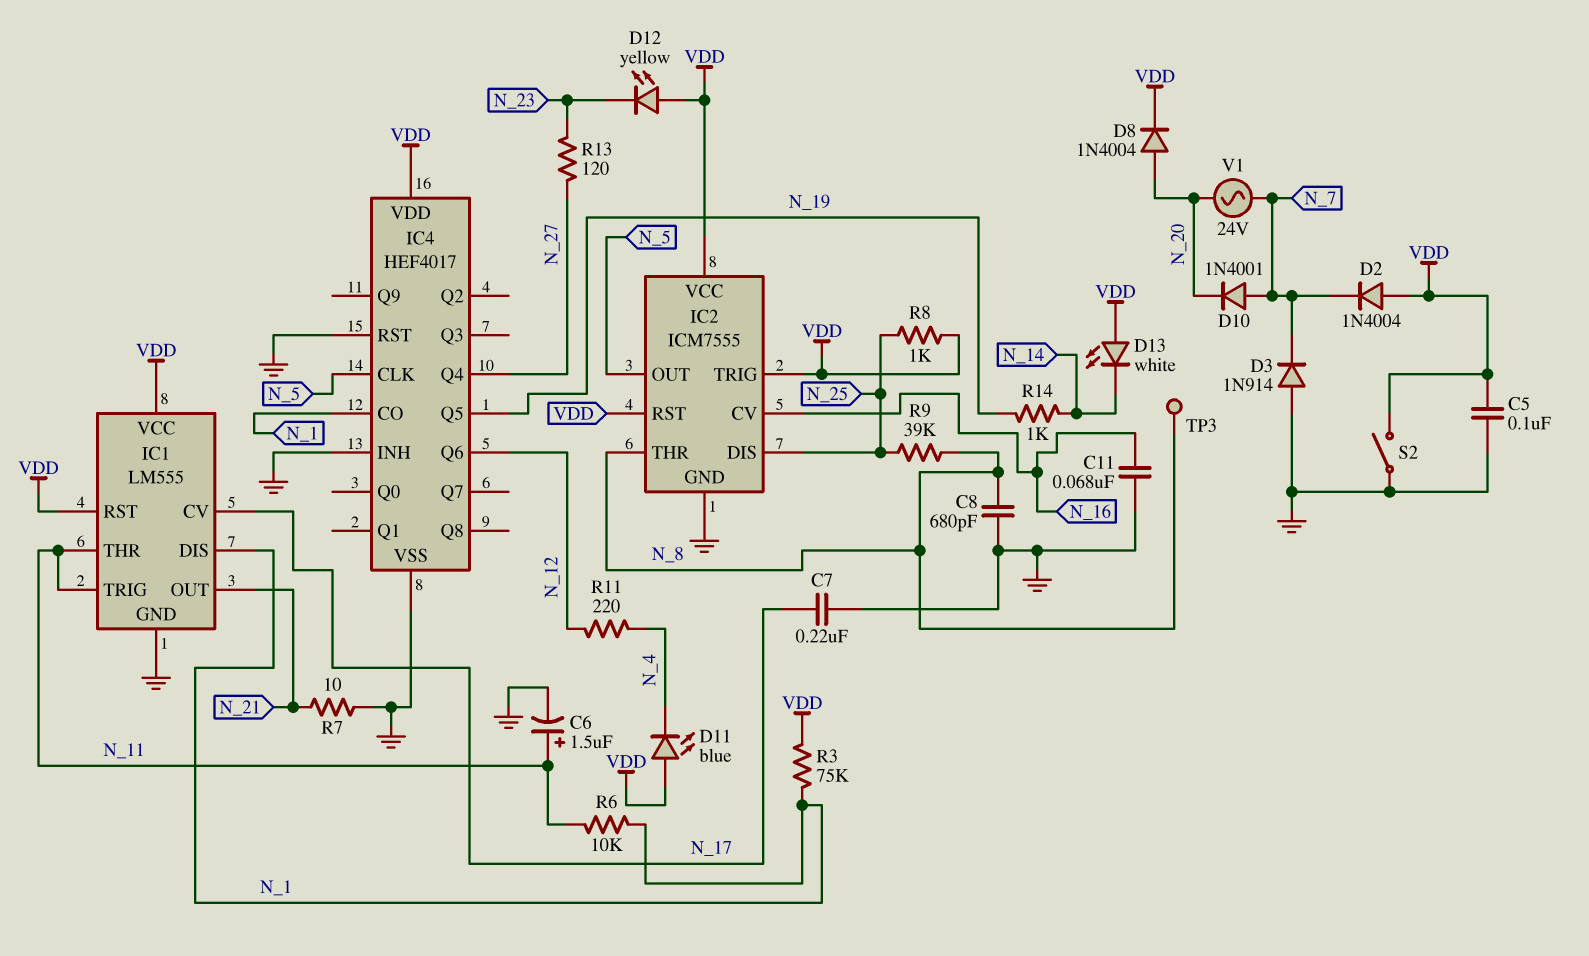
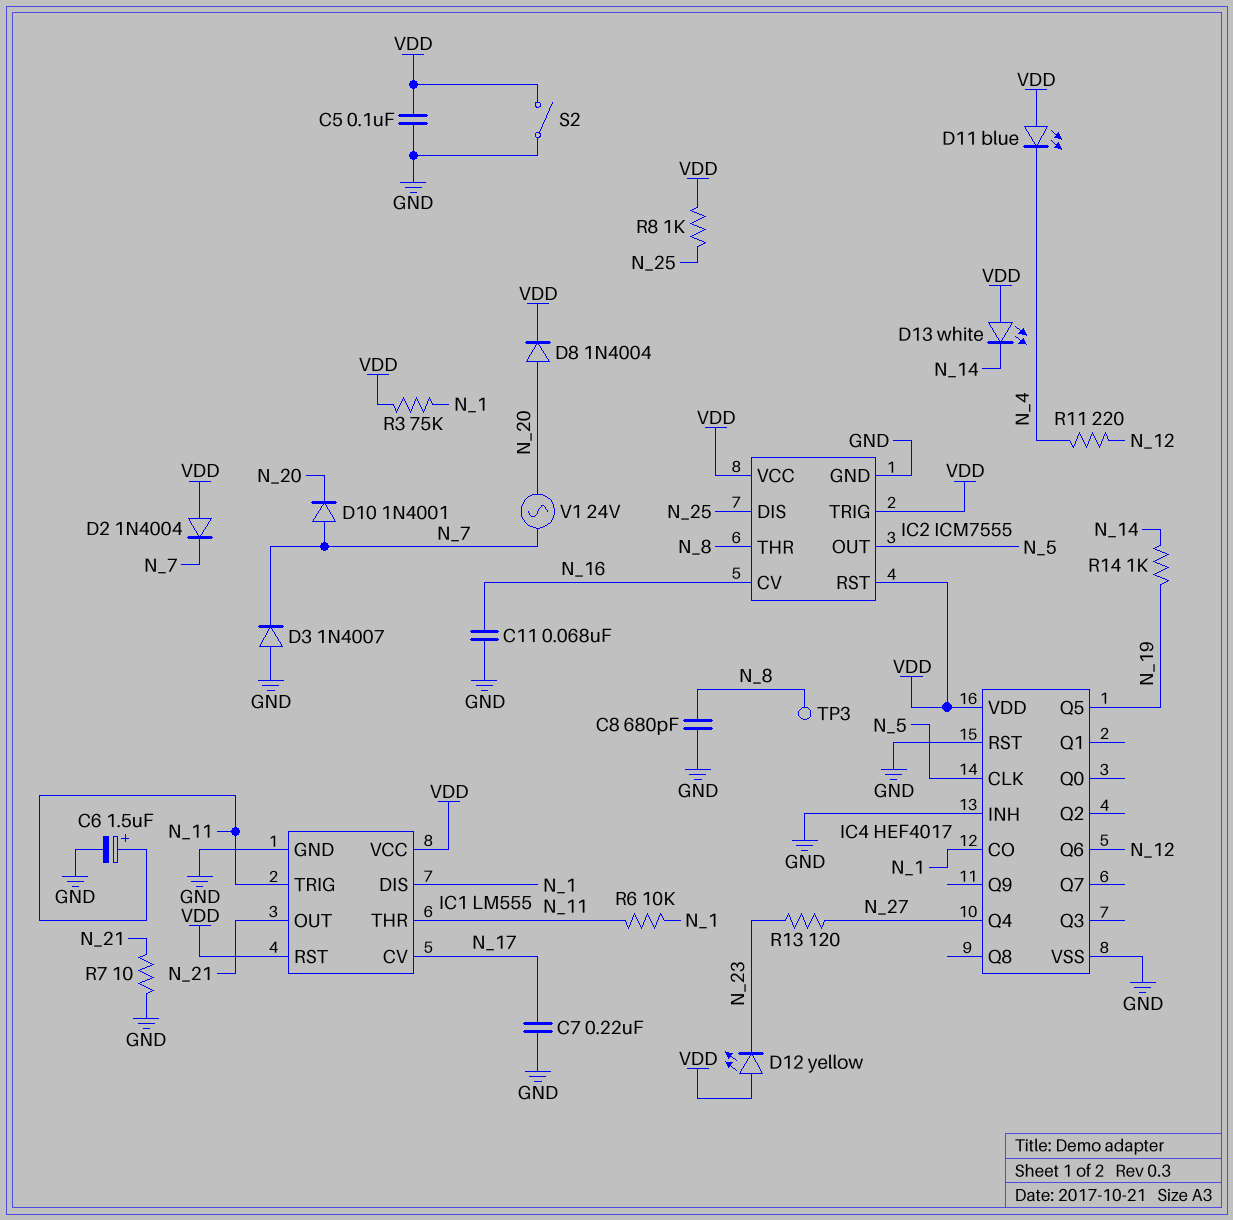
D3: diode 1N914 (A GND, K N_7) -> diode 1N4007 (A GND, K N_7)
R9: 39k (N_8, N_25) -> none

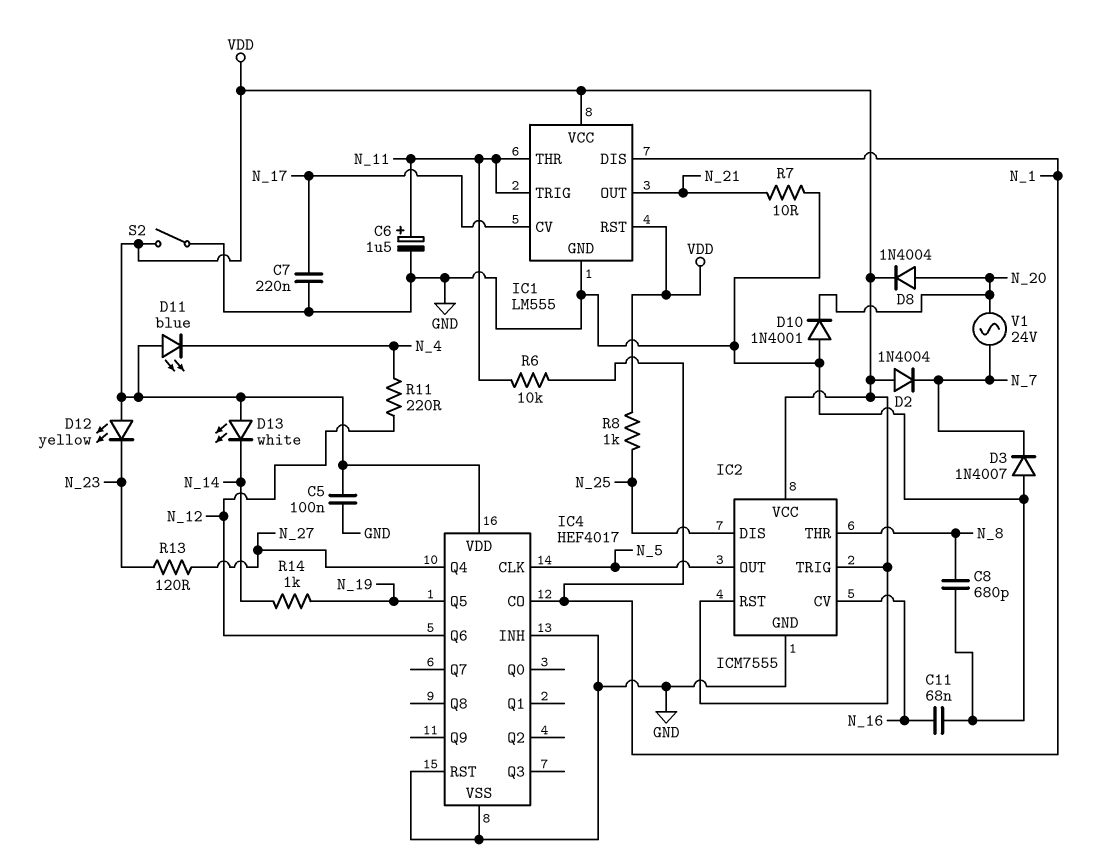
D10: diode 1N4001 (A N_7, K N_20) -> diode 1N4001 (A GND, K N_20)
R3: 75k (N_1, VDD) -> none
TP3: test point (N_8) -> none

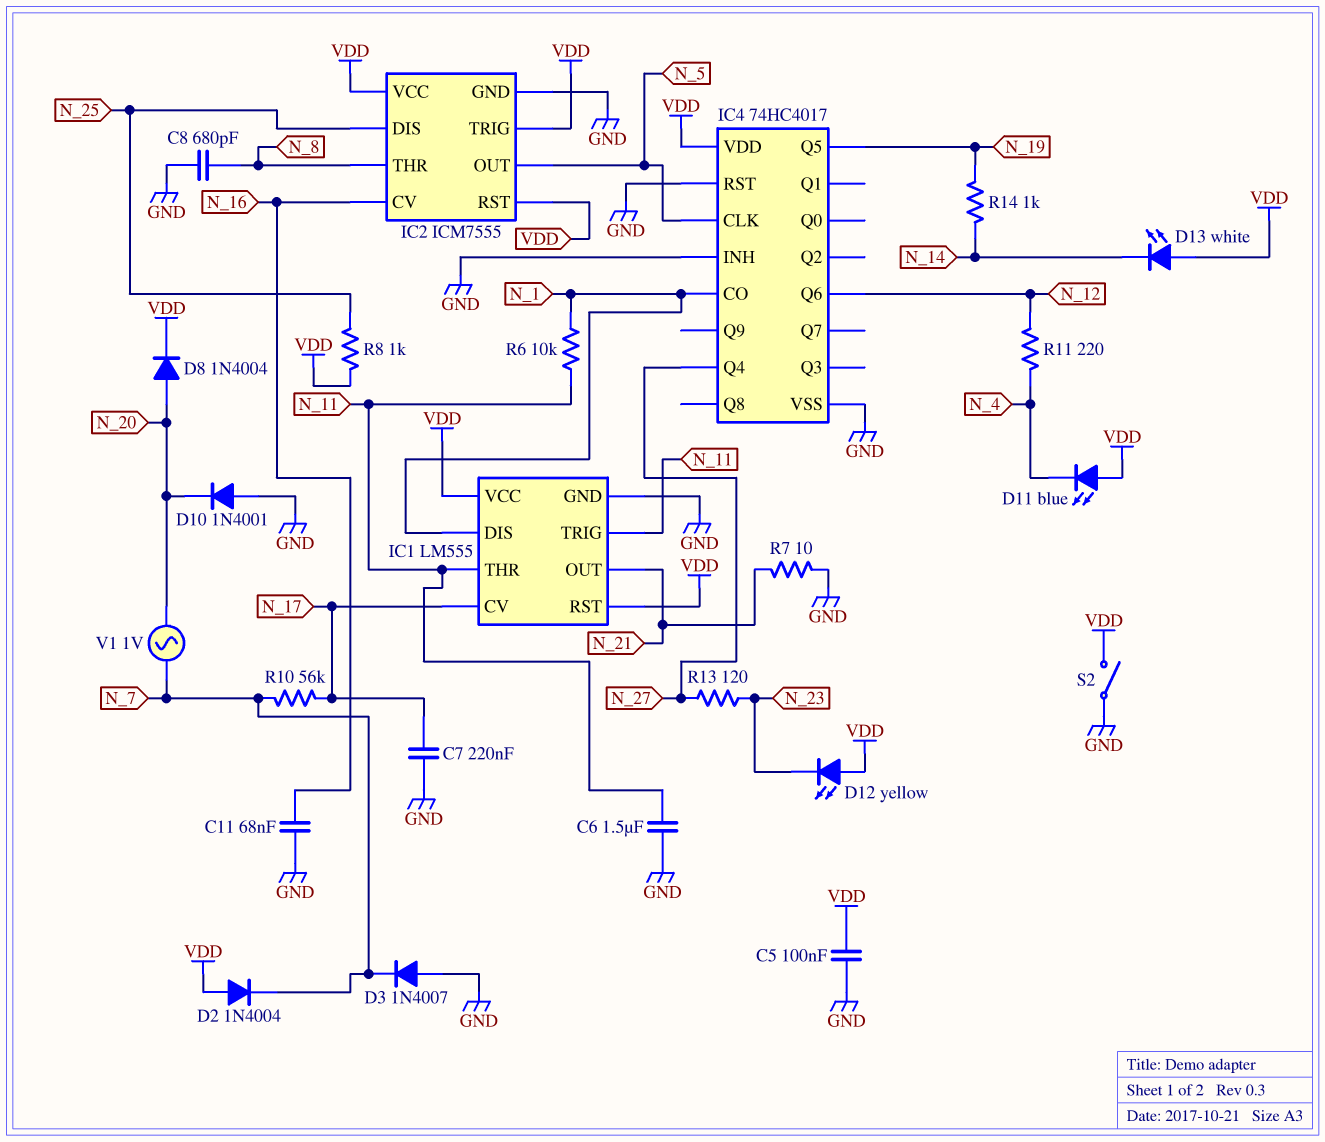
C6: 1.5uF (plus N_11, minus GND) -> 1.5uF (GND, N_11)
IC4: HEF4017 -> 74HC4017
R10: none -> 56k (N_7, N_17)
V1: AC 24V (N_7, N_20) -> AC 1V (N_7, N_20)

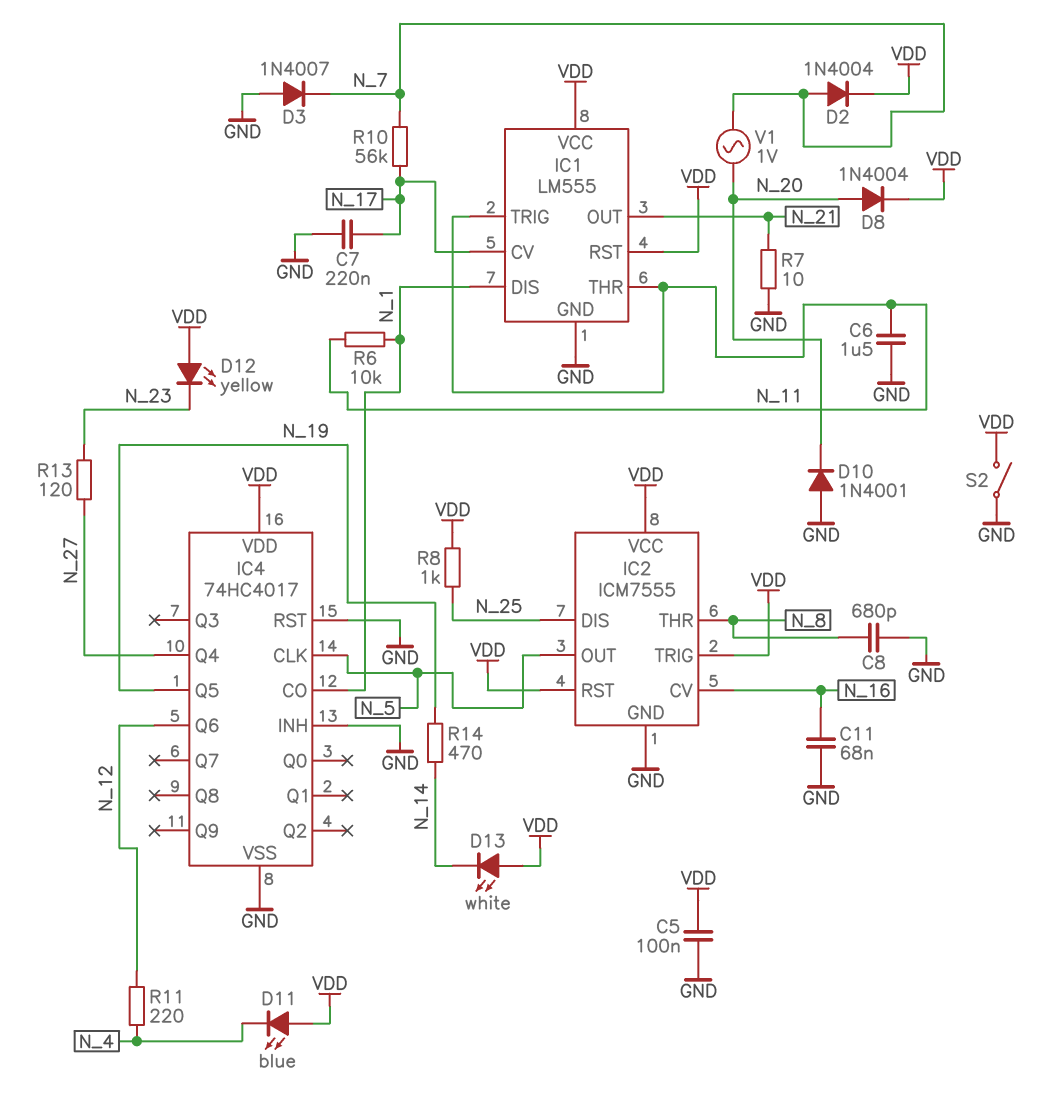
D2: diode 1N4004 (A VDD, K N_7) -> diode 1N4004 (A N_7, K VDD)
R14: 1k (N_14, N_19) -> 470 (N_14, N_19)

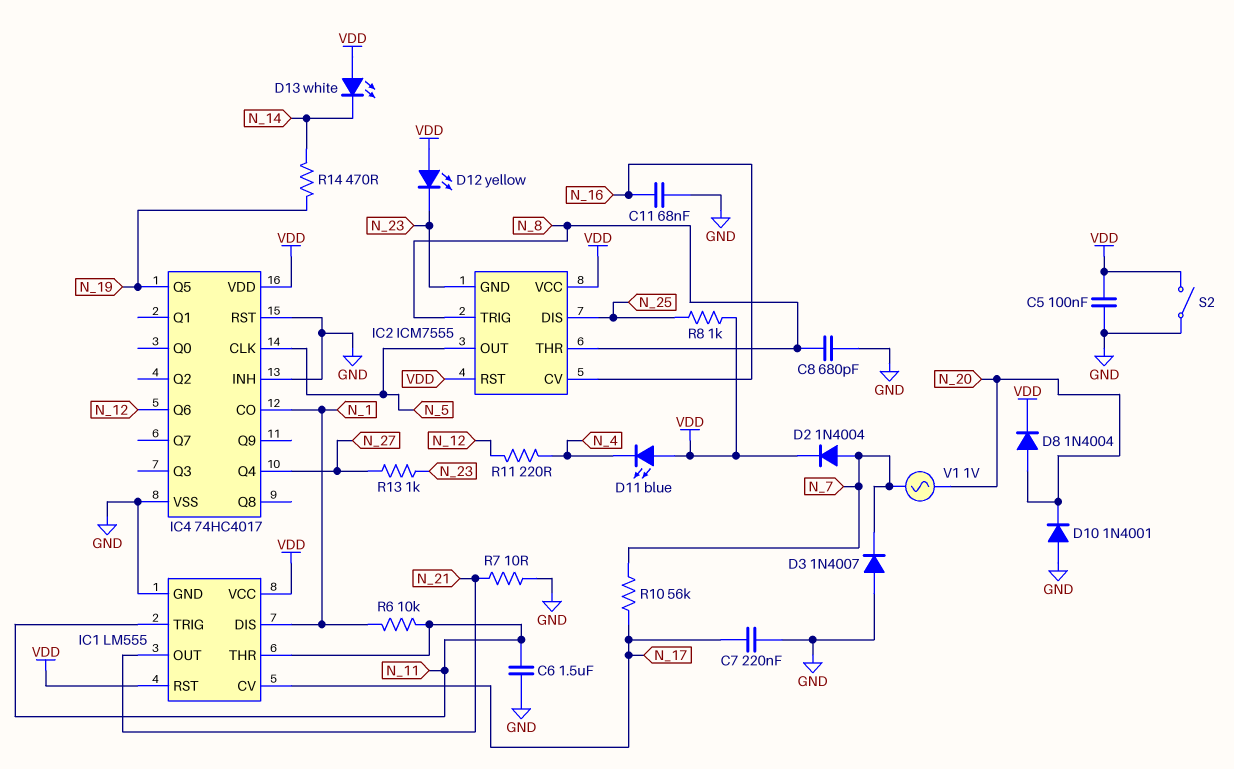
IC2 pin GND: GND -> N_23
IC2 pin TRIG: VDD -> N_8
R13: 120 (N_23, N_27) -> 1k (N_23, N_27)

